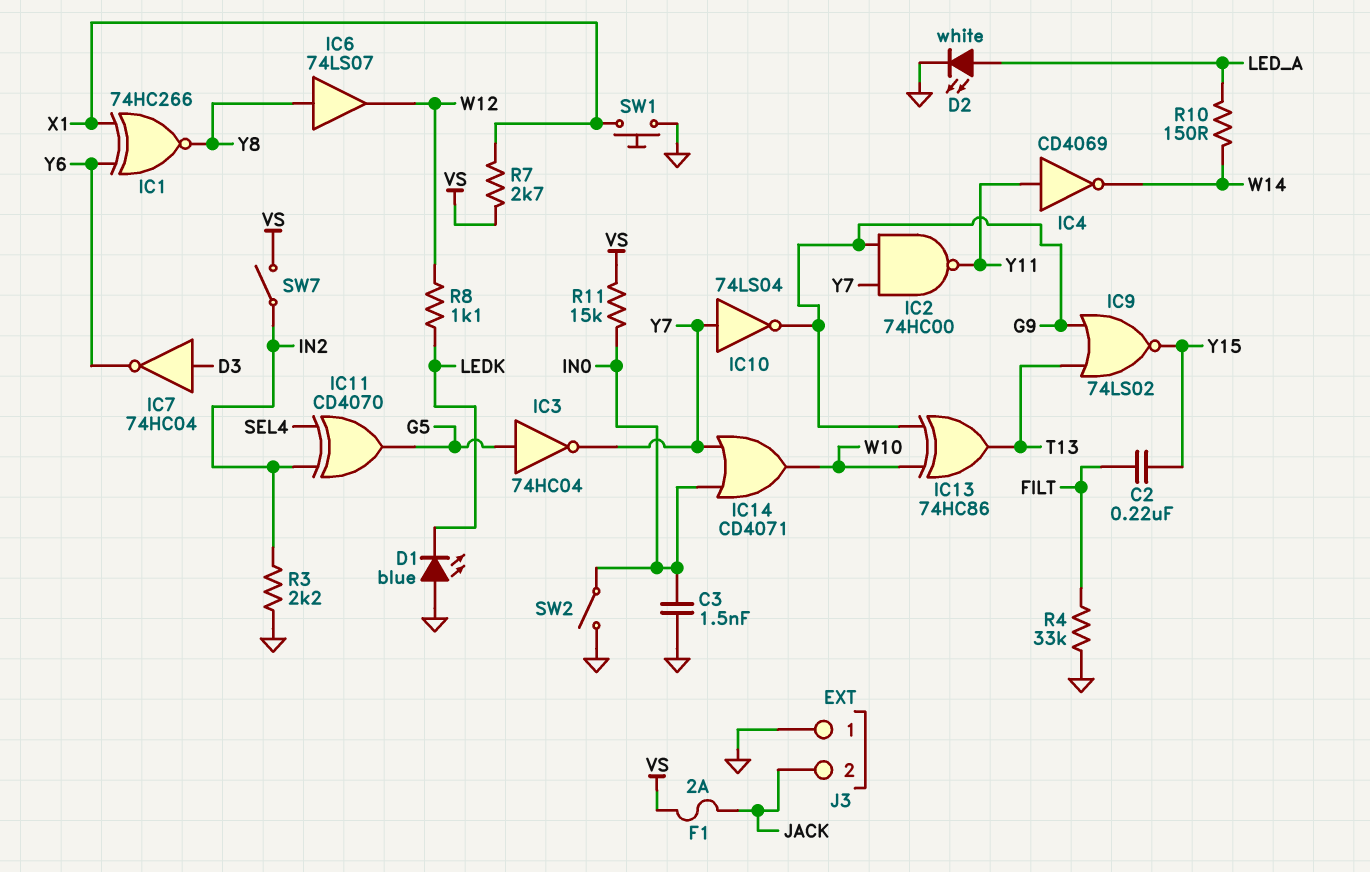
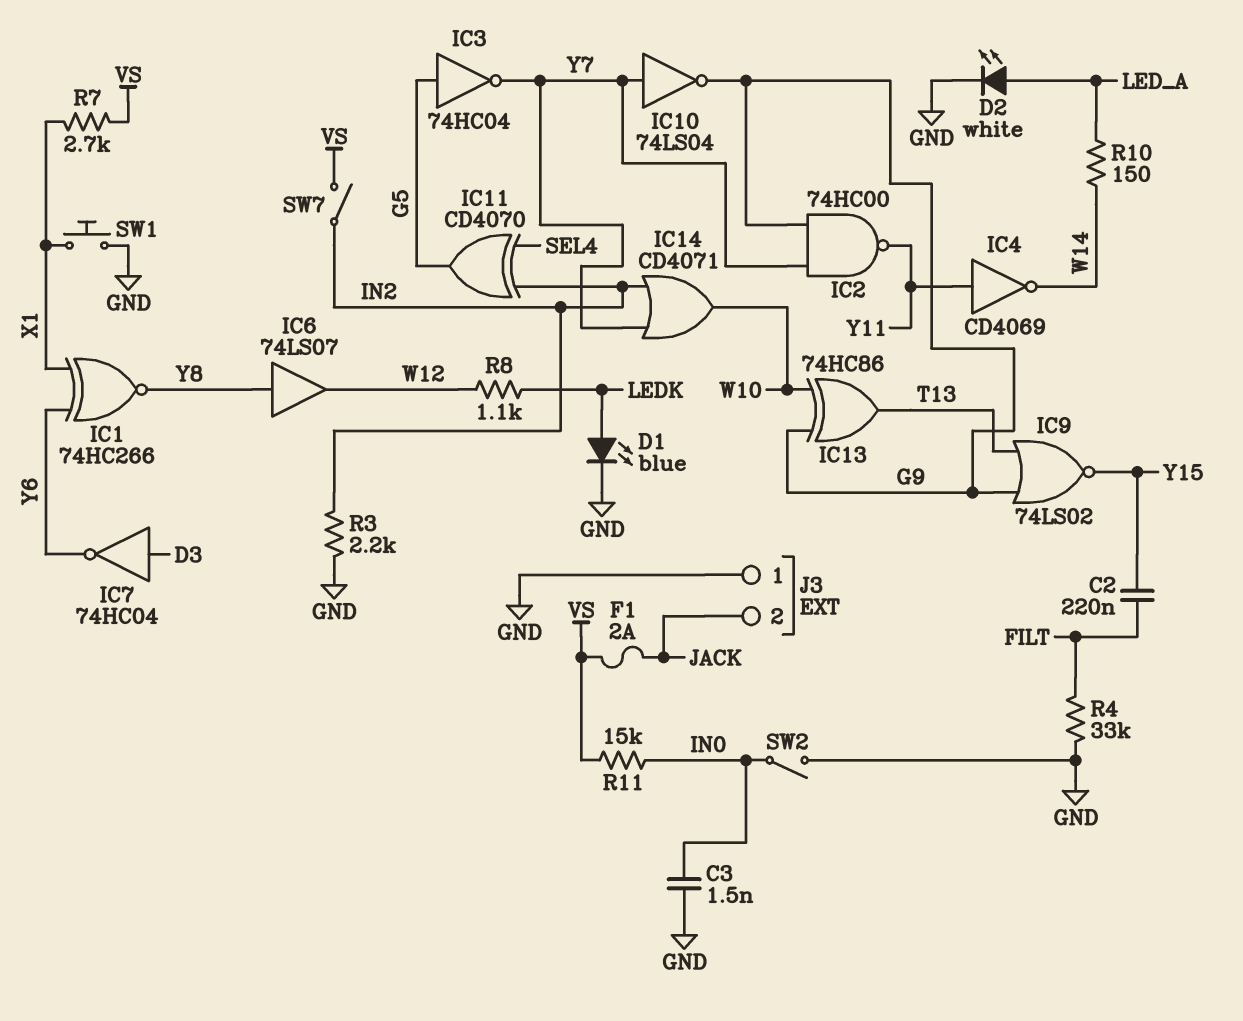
D1: LED blue (A GND, K LEDK) -> LED blue (A LEDK, K GND)
IC14: OR CD4071 (in IN0, in Y7, out W10) -> OR CD4071 (in IN2, in Y7, out W10)

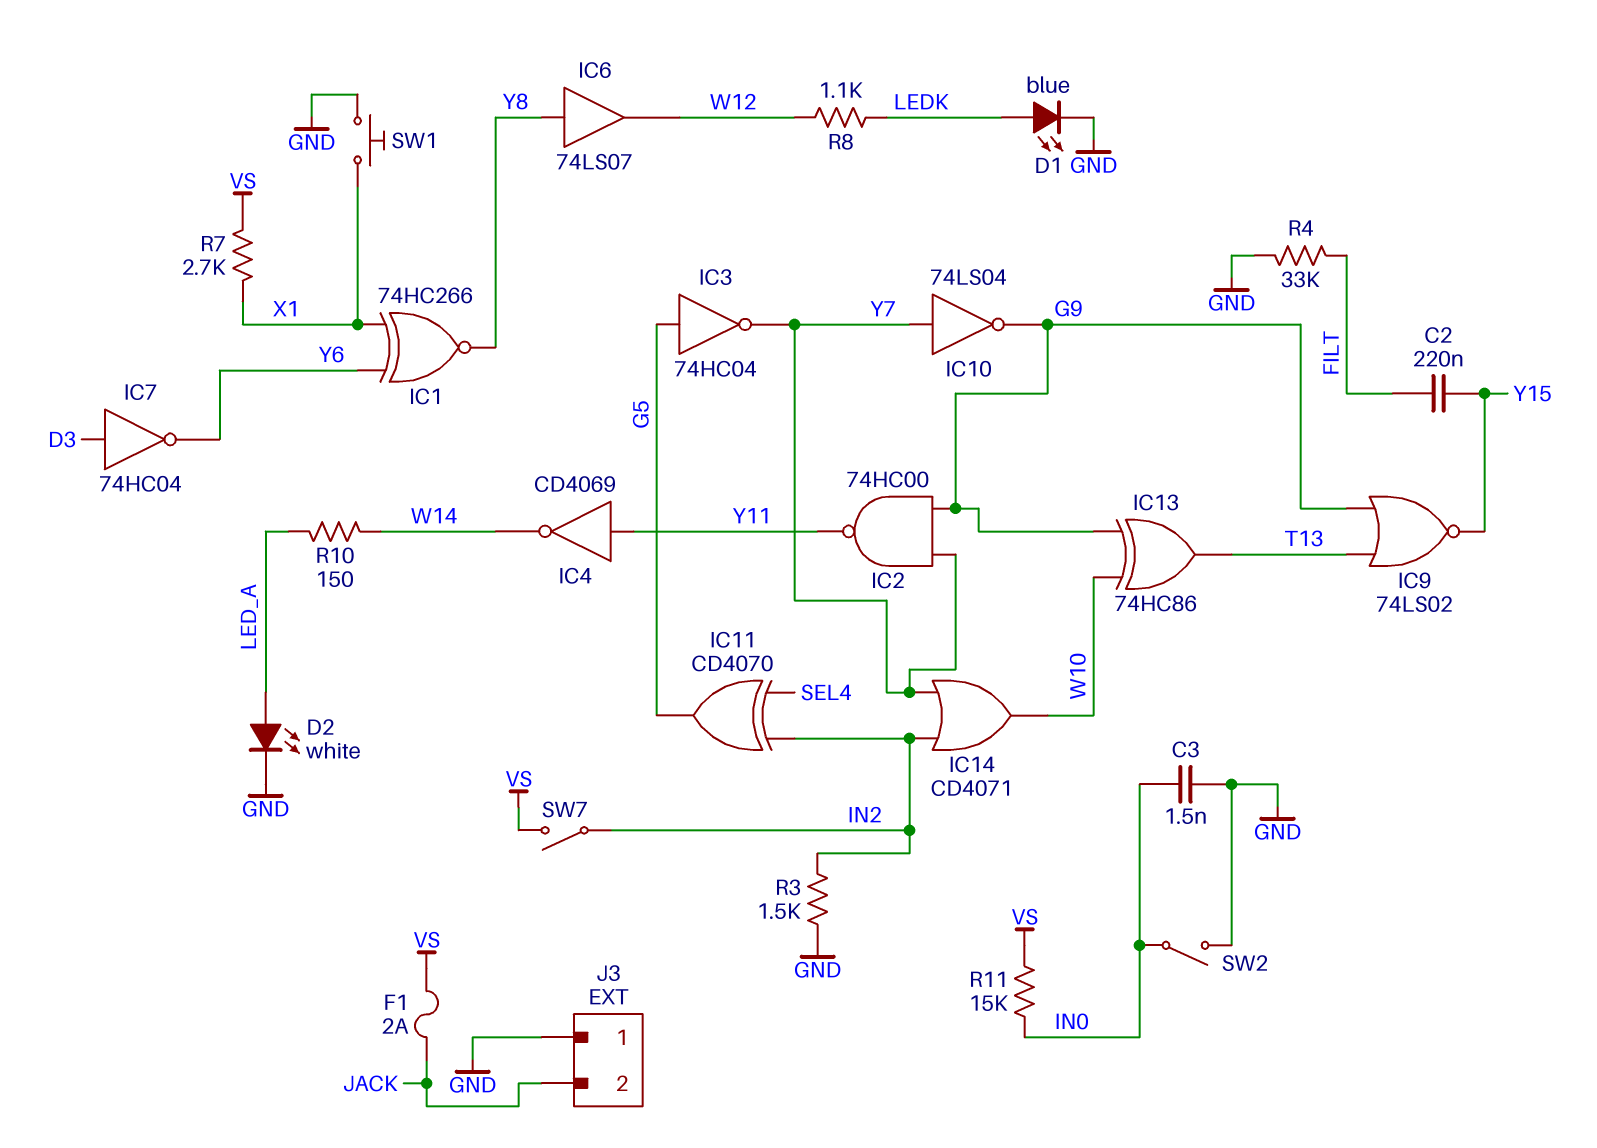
R3: 2.2k (GND, IN2) -> 1.5k (GND, IN2)

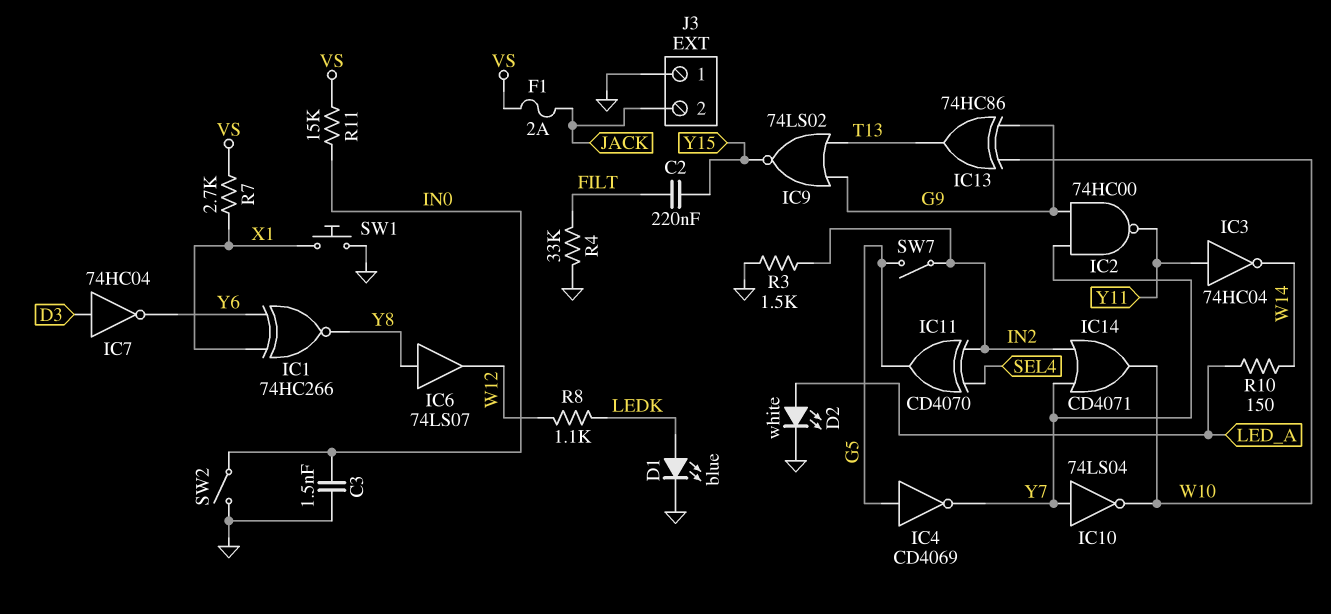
IC3: NOT 74HC04 (in G5, out Y7) -> NOT 74HC04 (in Y11, out W14)
IC4: NOT CD4069 (in Y11, out W14) -> NOT CD4069 (in G5, out Y7)
IC10: NOT 74LS04 (in Y7, out G9) -> NOT 74LS04 (in Y7, out W10)
SW7: switch (IN2, VS) -> switch (G5, IN2)

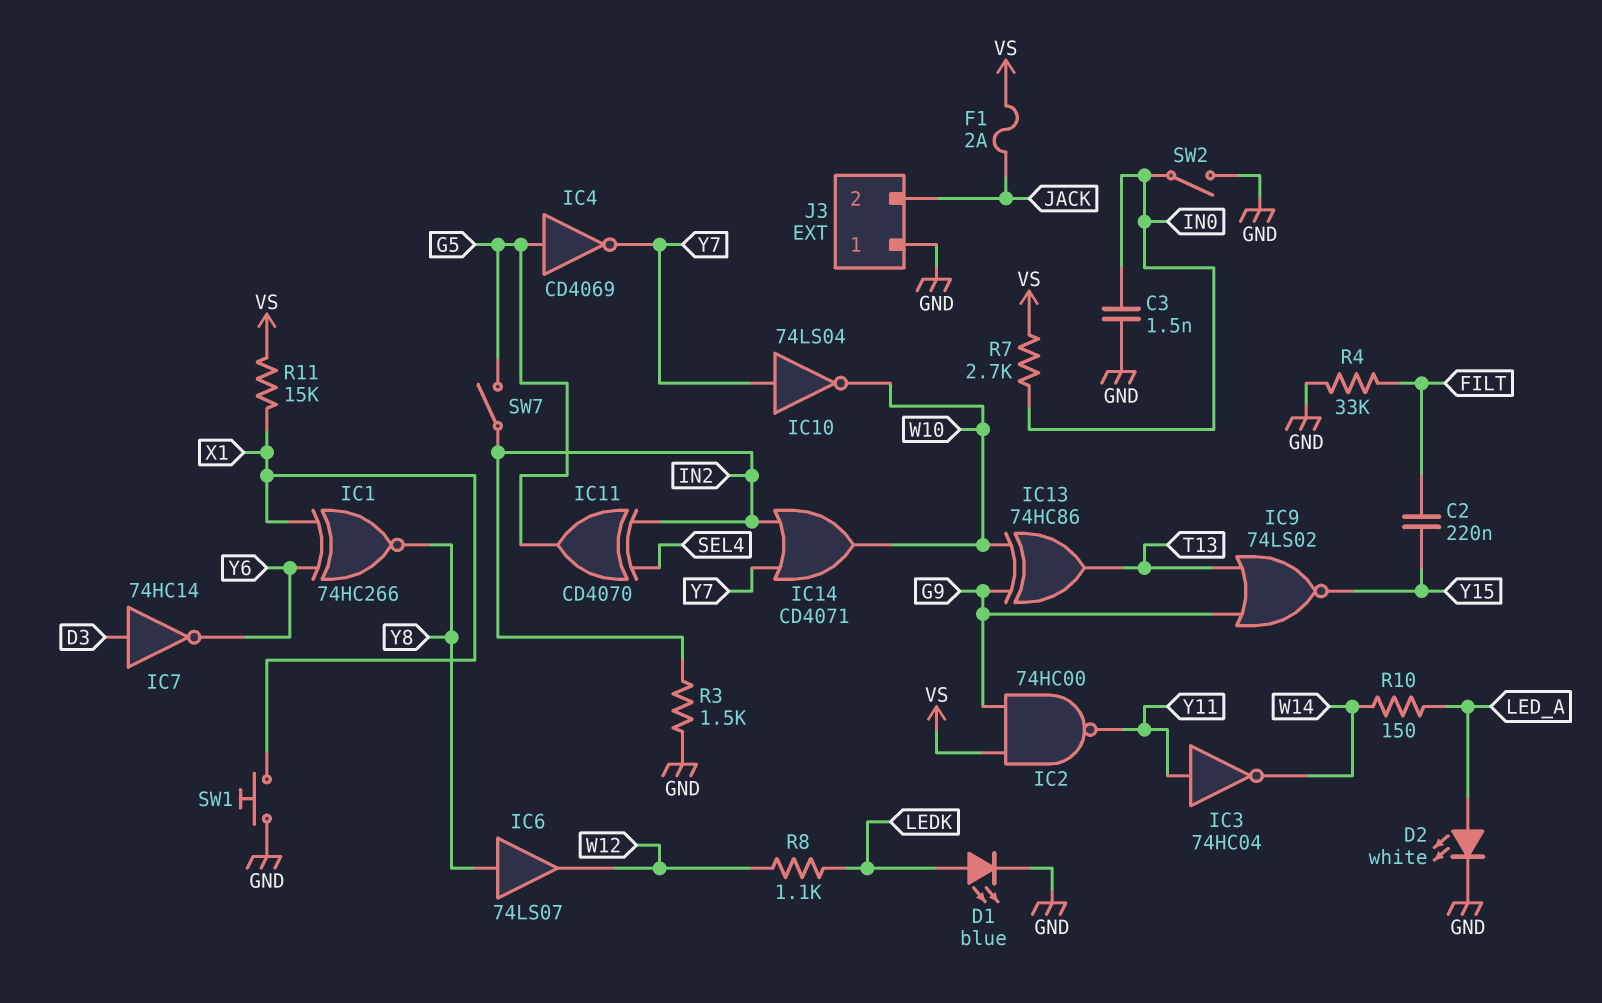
IC2: NAND 74HC00 (in G9, in Y7, out Y11) -> NAND 74HC00 (in G9, in VS, out Y11)
IC7: NOT 74HC04 (in D3, out Y6) -> NOT 74HC14 (in D3, out Y6)
R7: 2.7k (VS, X1) -> 2.7k (IN0, VS)
R11: 15k (IN0, VS) -> 15k (VS, X1)

